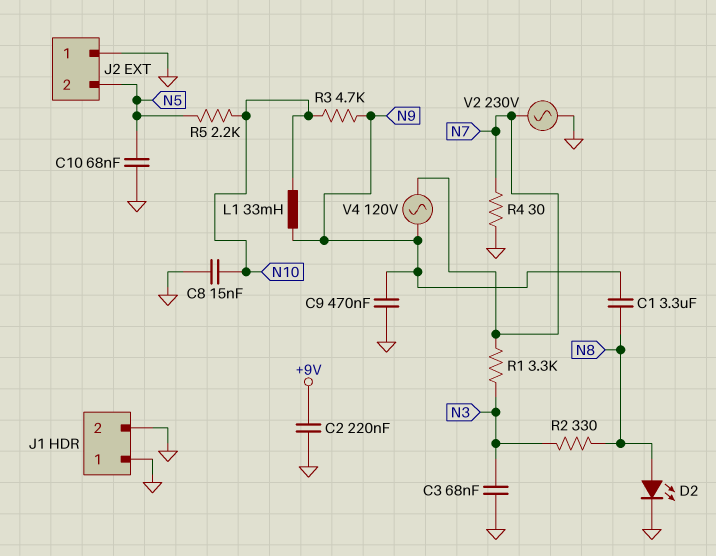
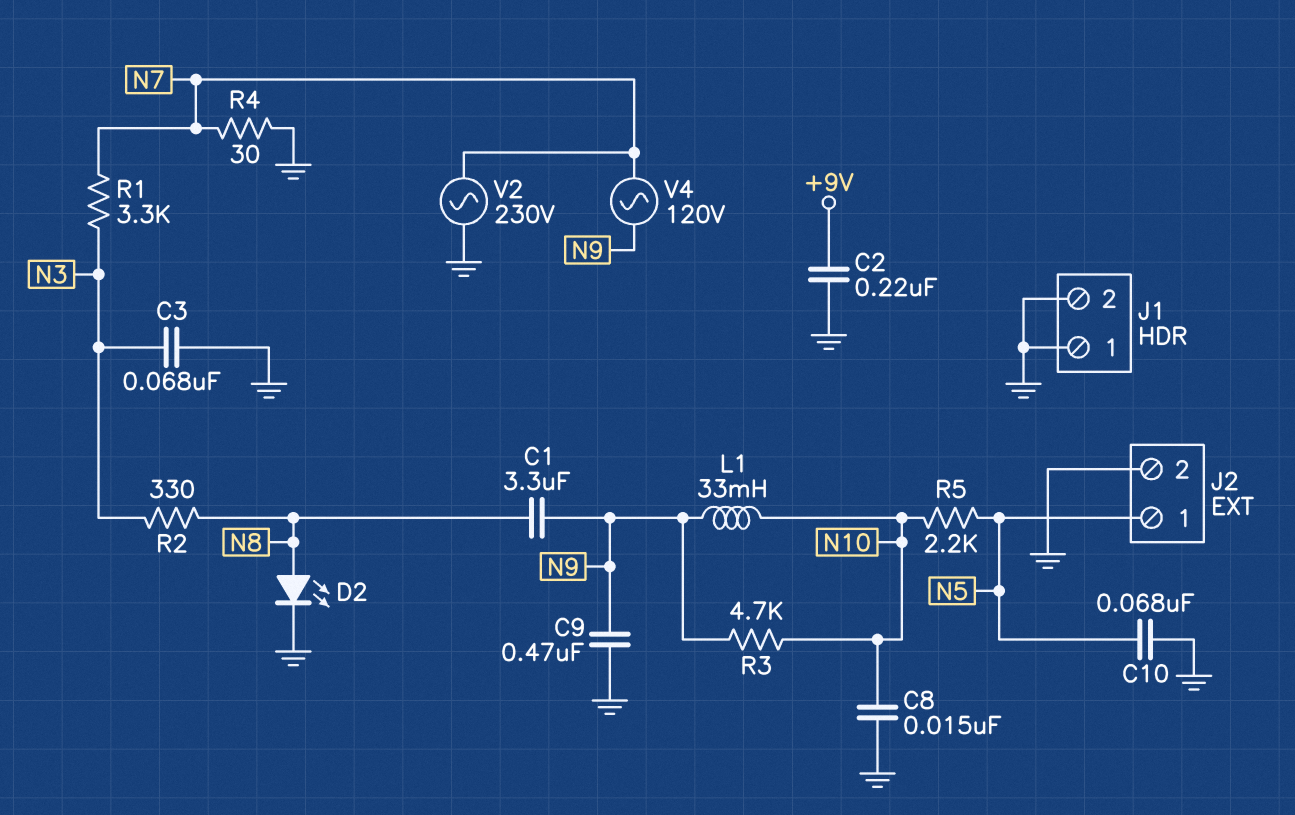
J2 pin 1: GND -> N5
J2 pin 2: N5 -> GND

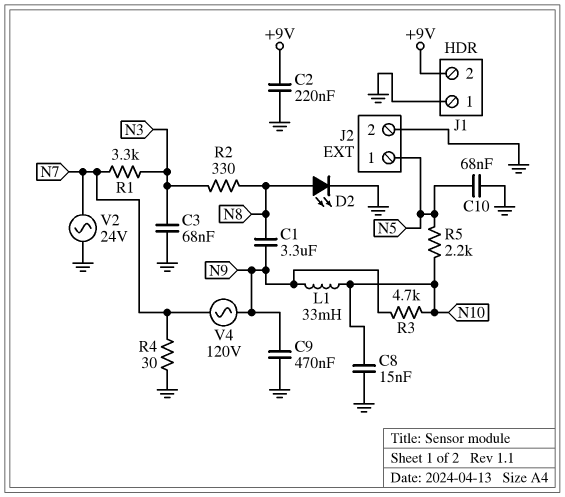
J1 pin 2: GND -> +9V
V2: AC 230V (GND, N7) -> AC 24V (GND, N7)

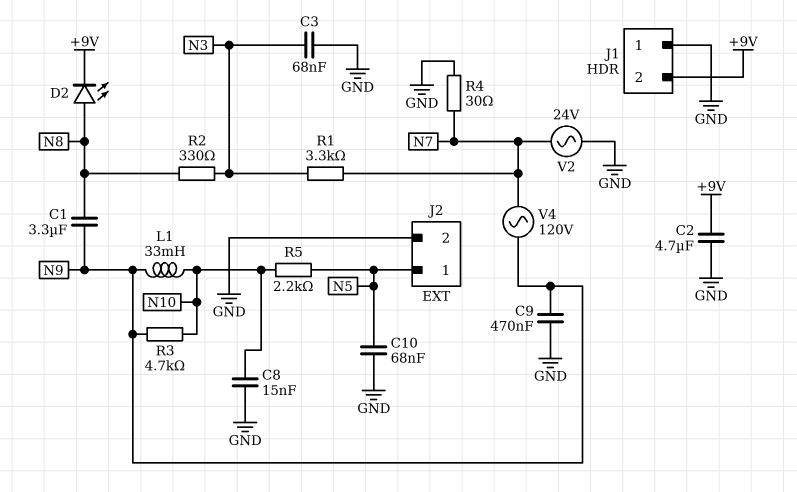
C2: 220nF (+9V, GND) -> 4.7uF (+9V, GND)
D2: LED (A N8, K GND) -> LED (A N8, K +9V)

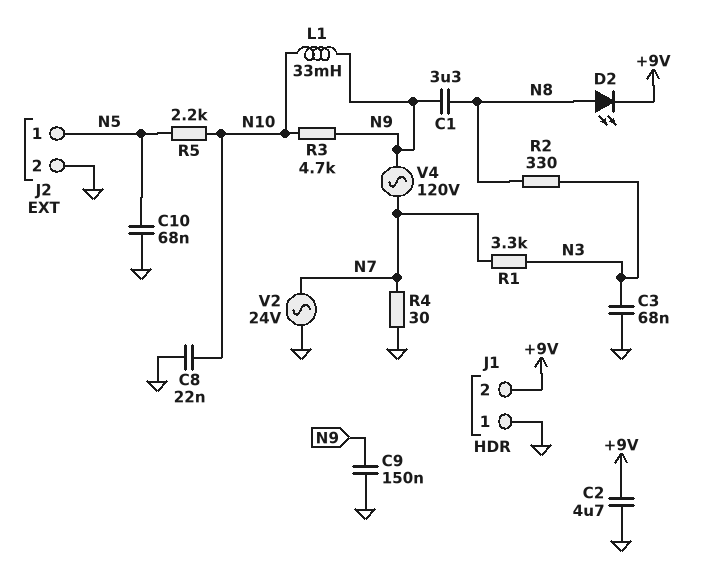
C8: 15nF (GND, N10) -> 22nF (GND, N10)
C9: 470nF (GND, N9) -> 150nF (GND, N9)

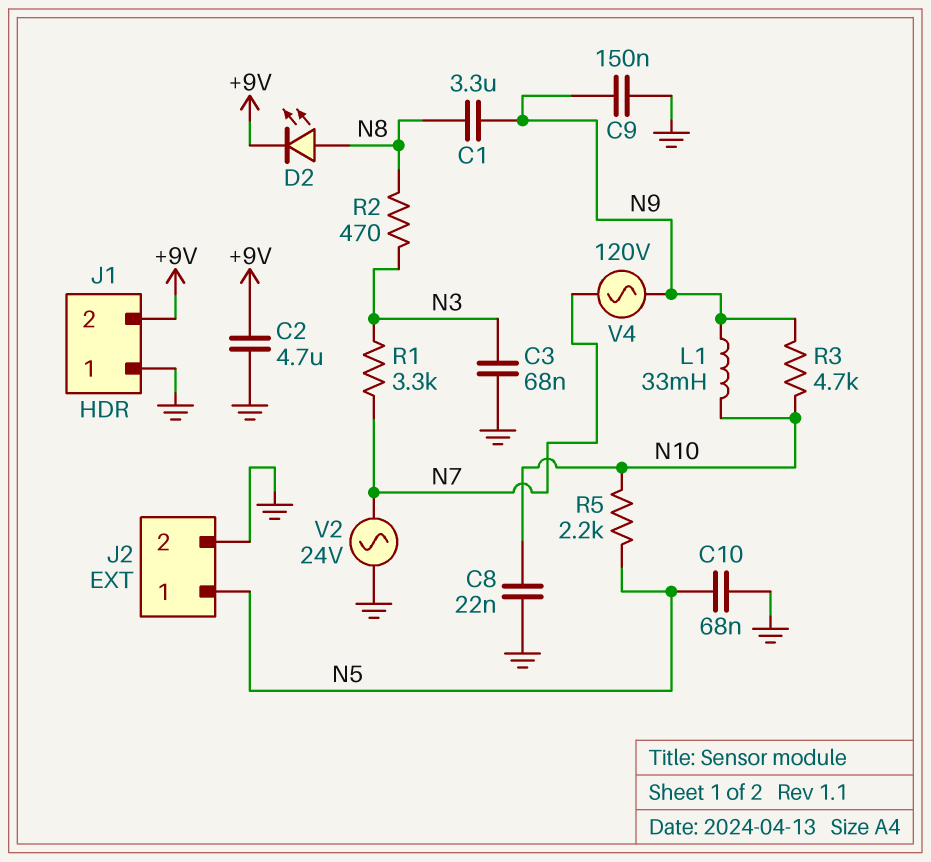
R2: 330 (N3, N8) -> 470 (N3, N8)
R4: 30 (GND, N7) -> none

